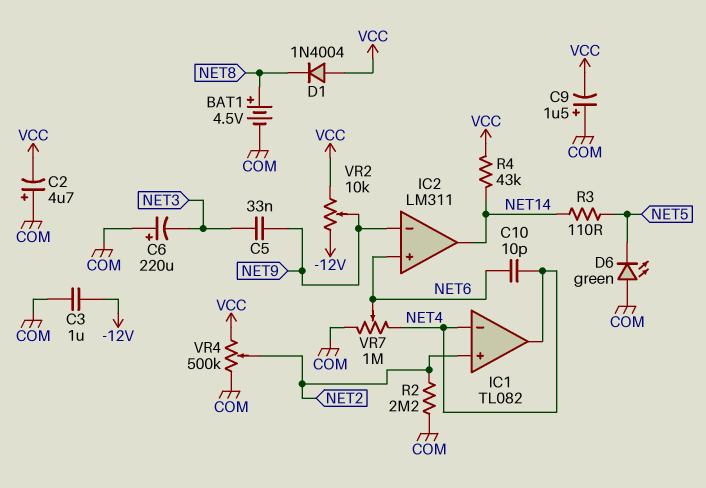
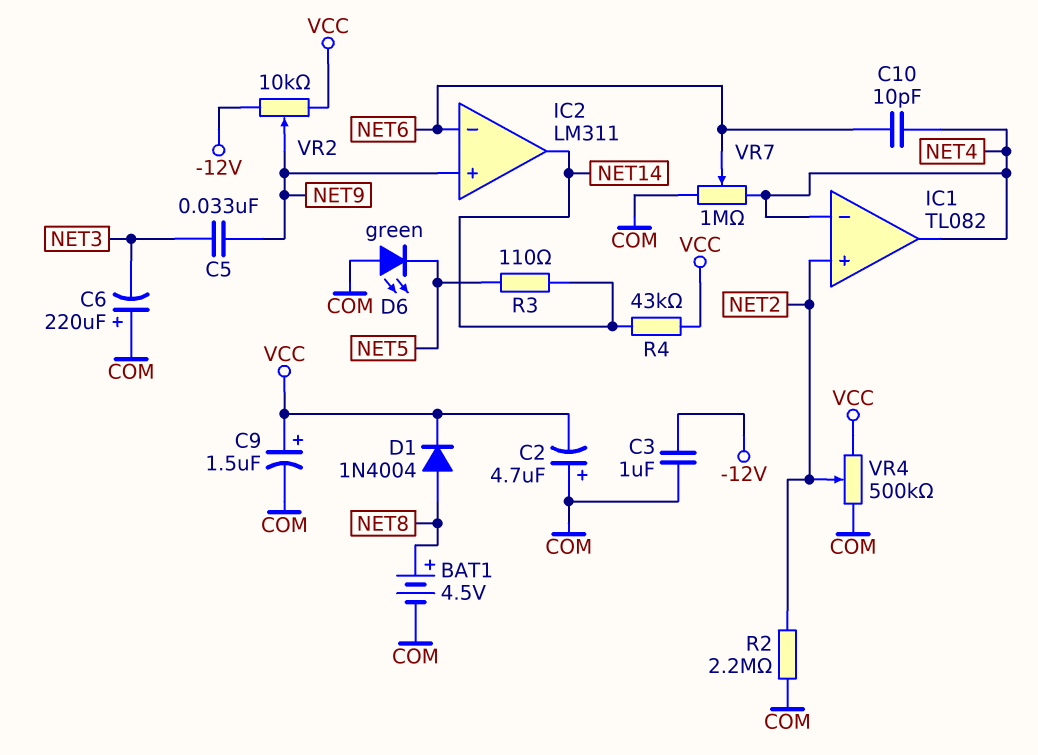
C9: 1.5uF (plus COM, minus VCC) -> 1.5uF (plus VCC, minus COM)
D1: diode 1N4004 (A VCC, K NET8) -> diode 1N4004 (A NET8, K VCC)
IC2 pin in+: NET6 -> NET9
IC2 pin in-: NET9 -> NET6

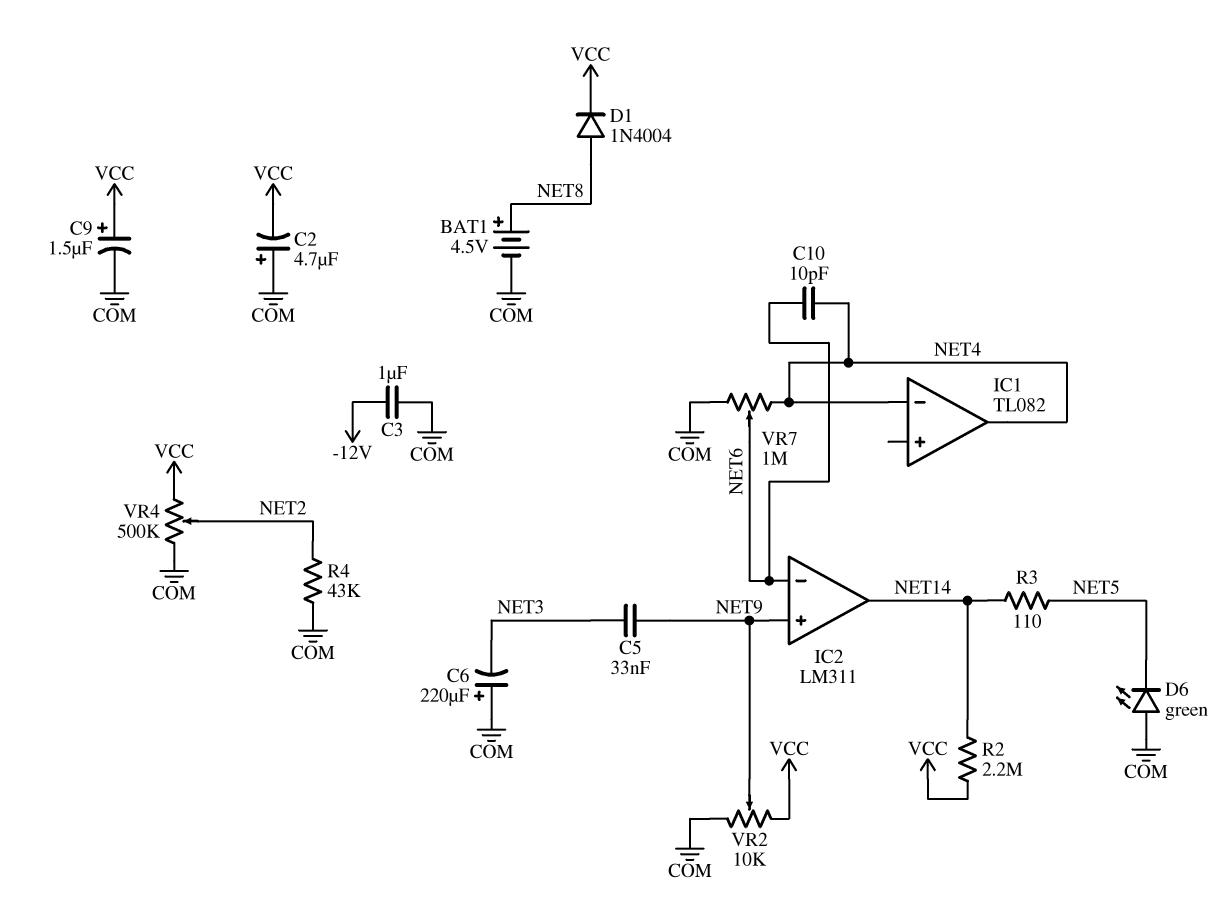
IC1 pin in+: NET2 -> none
R2: 2.2M (COM, NET2) -> 2.2M (NET14, VCC)
R4: 43k (NET14, VCC) -> 43k (COM, NET2)
VR2: 10k (-12V, VCC, wiper NET9) -> 10k (COM, VCC, wiper NET9)

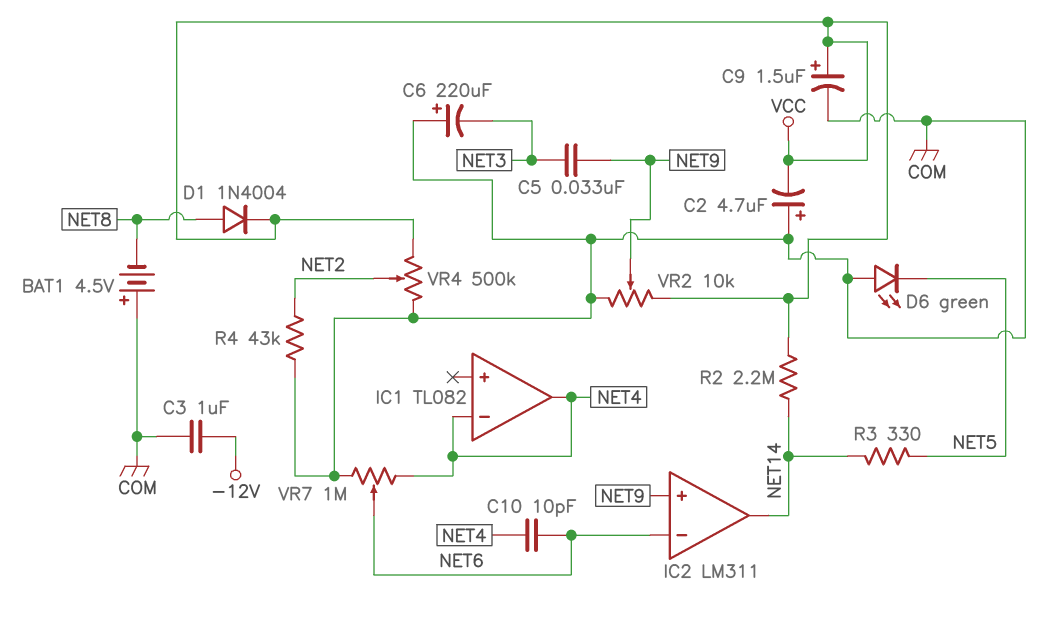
BAT1: 4.5V (plus NET8, minus COM) -> 4.5V (plus COM, minus NET8)
R3: 110 (NET5, NET14) -> 330 (NET5, NET14)

